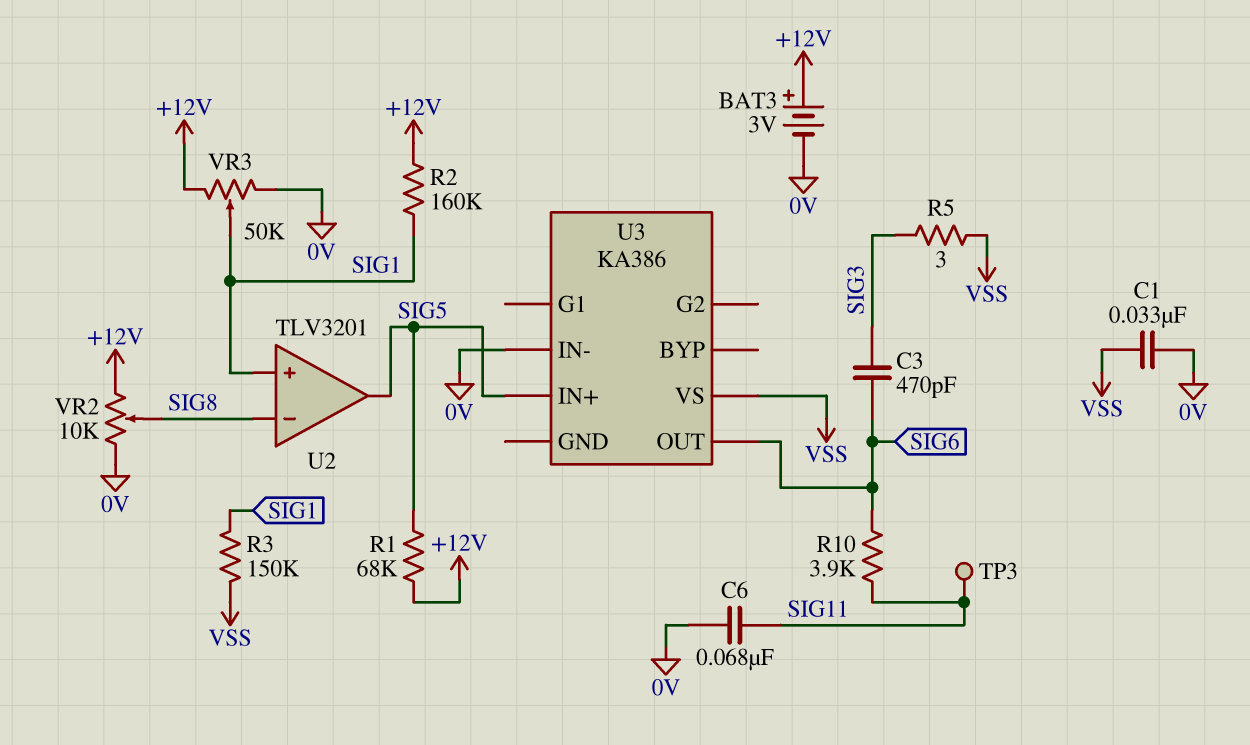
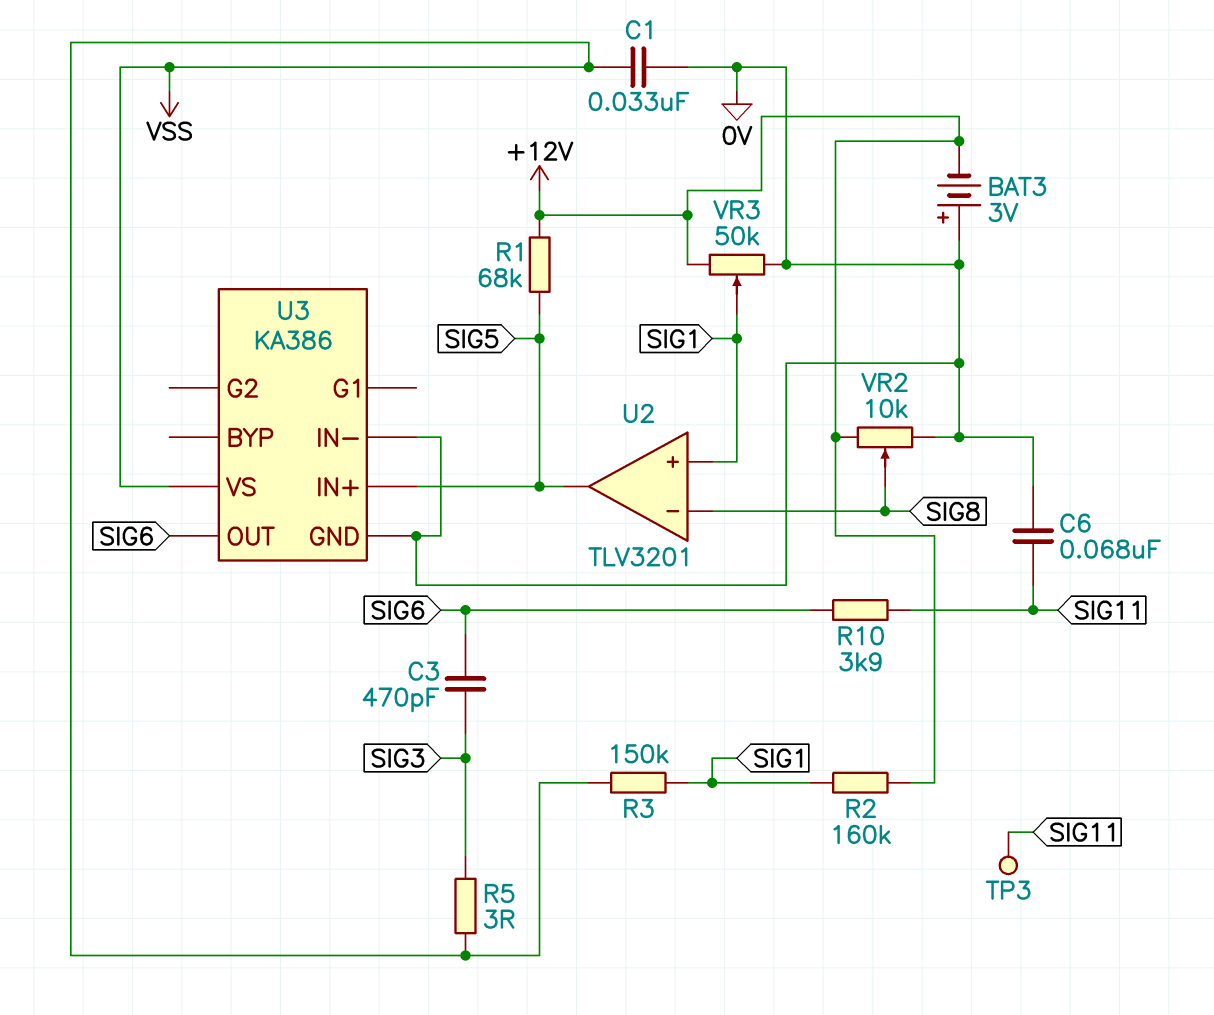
BAT3: 3V (plus +12V, minus 0V) -> 3V (plus 0V, minus +12V)
U3 pin GND: none -> 0V

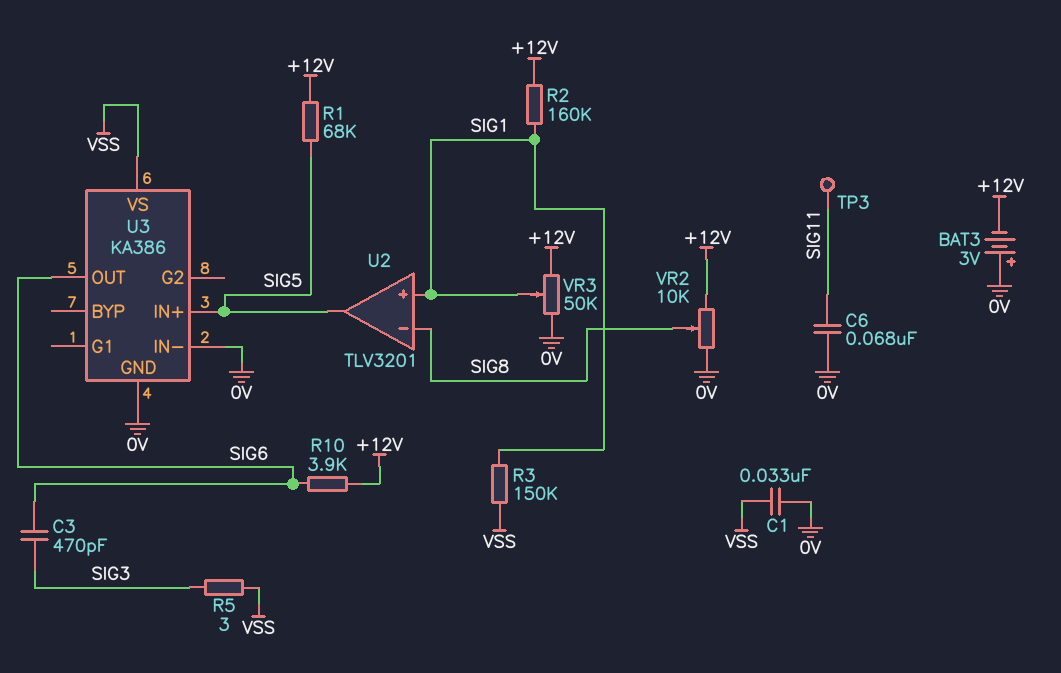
R10: 3.9k (SIG6, SIG11) -> 3.9k (+12V, SIG6)

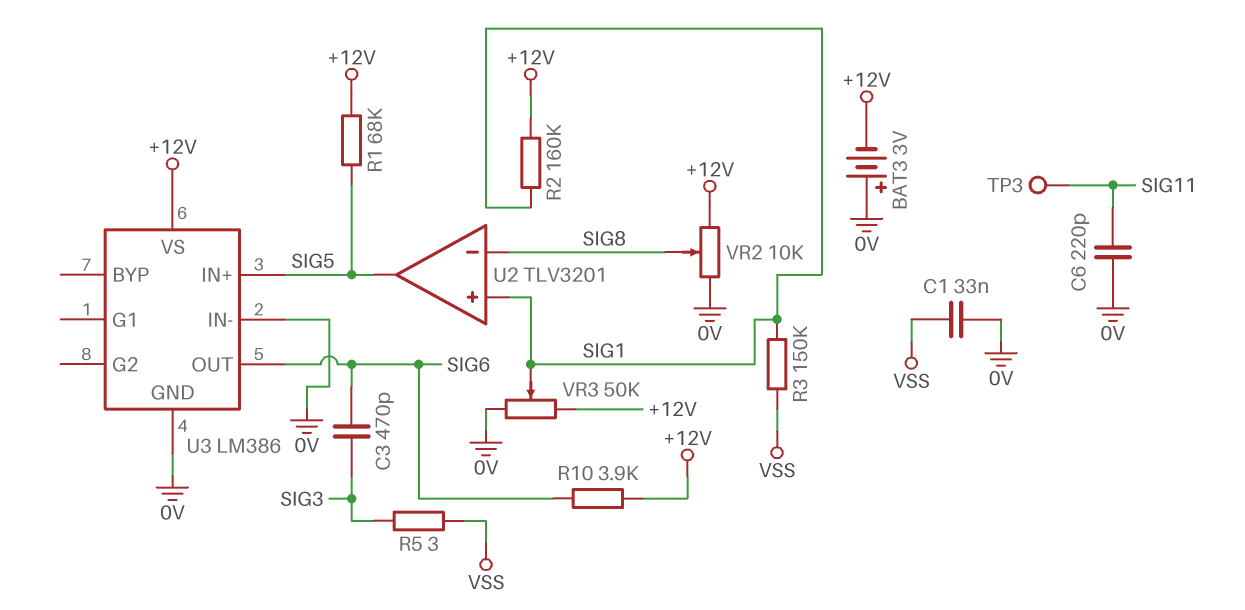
C6: 68nF (0V, SIG11) -> 220pF (0V, SIG11)
U3: KA386 -> LM386
U3 pin VS: VSS -> +12V

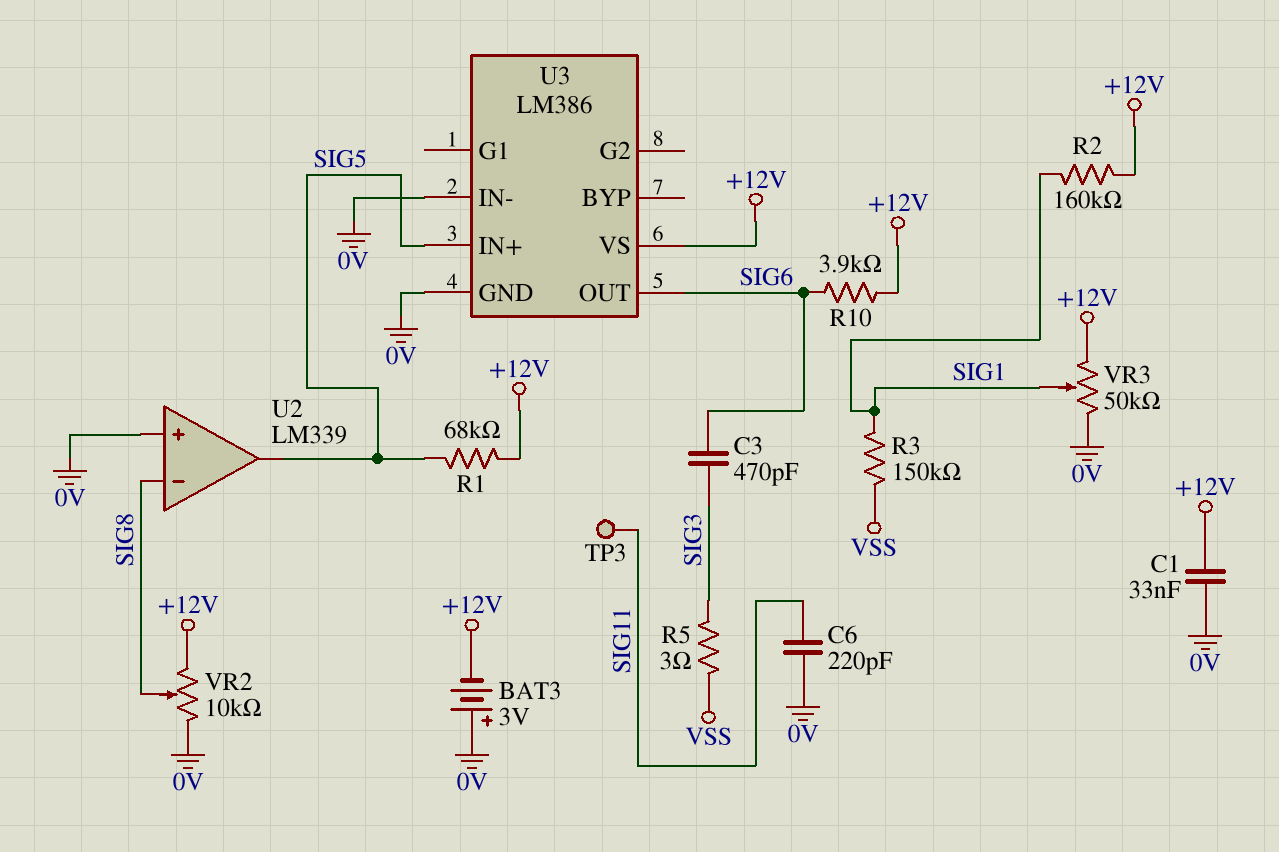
C1: 33nF (0V, VSS) -> 33nF (+12V, 0V)
U2: TLV3201 -> LM339
U2 pin in+: SIG1 -> 0V

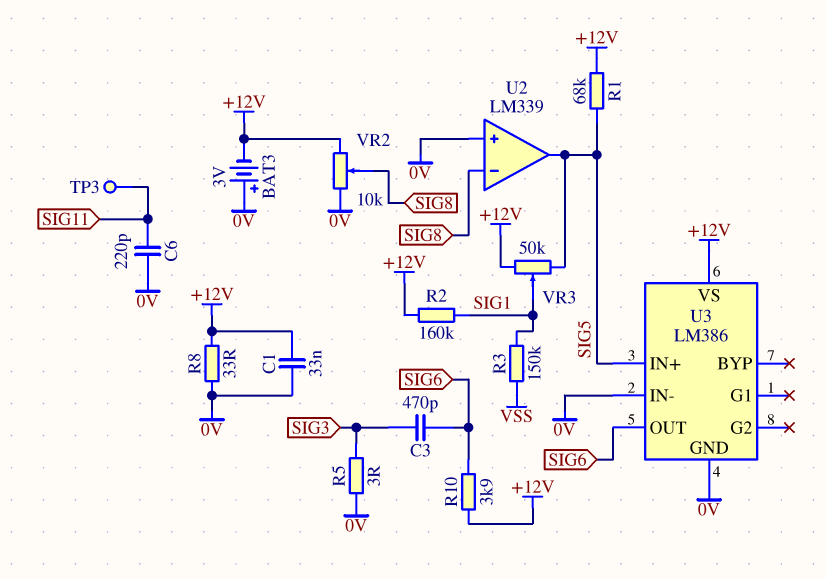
R5: 3 (SIG3, VSS) -> 3 (0V, SIG3)
R8: none -> 33 (+12V, 0V)
VR3: 50k (+12V, 0V, wiper SIG1) -> 50k (+12V, SIG5, wiper SIG1)

